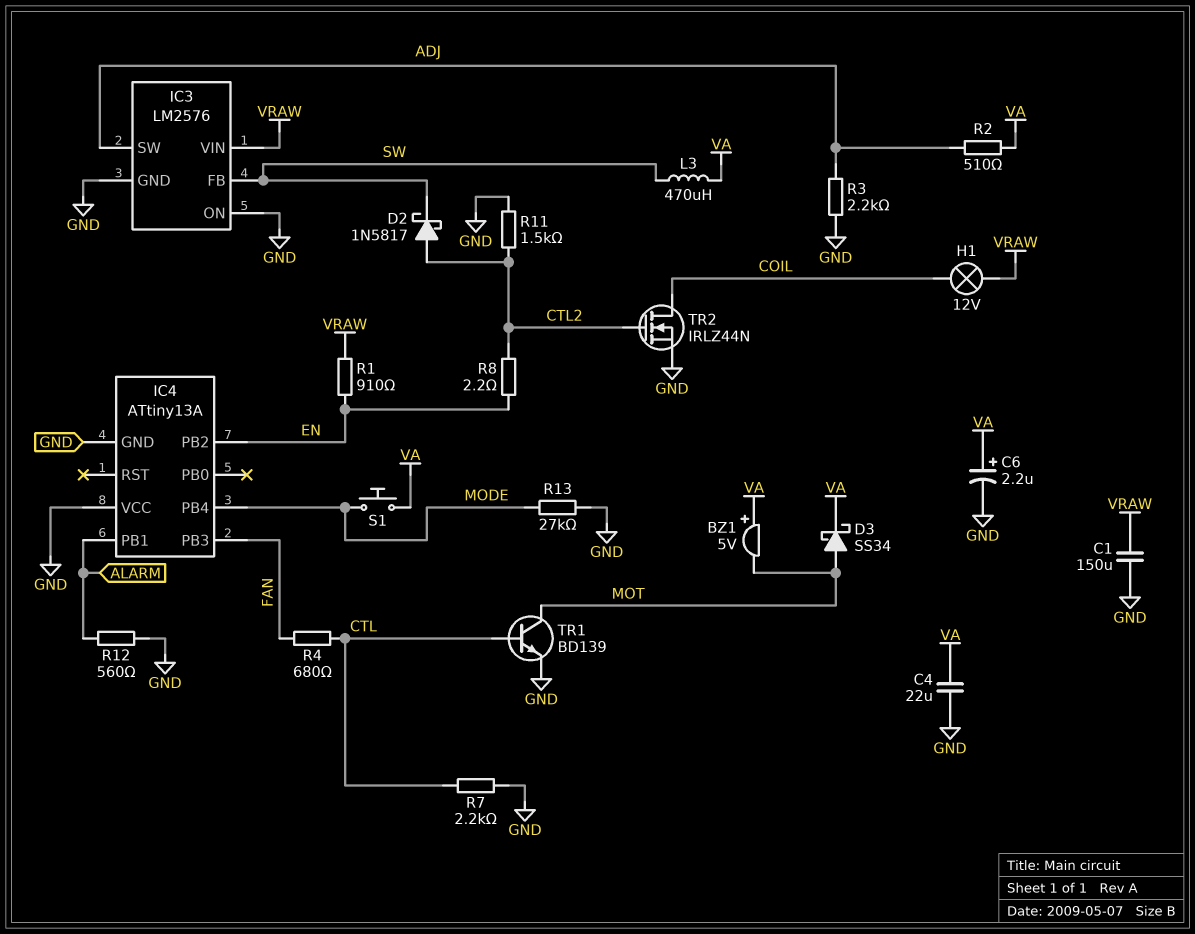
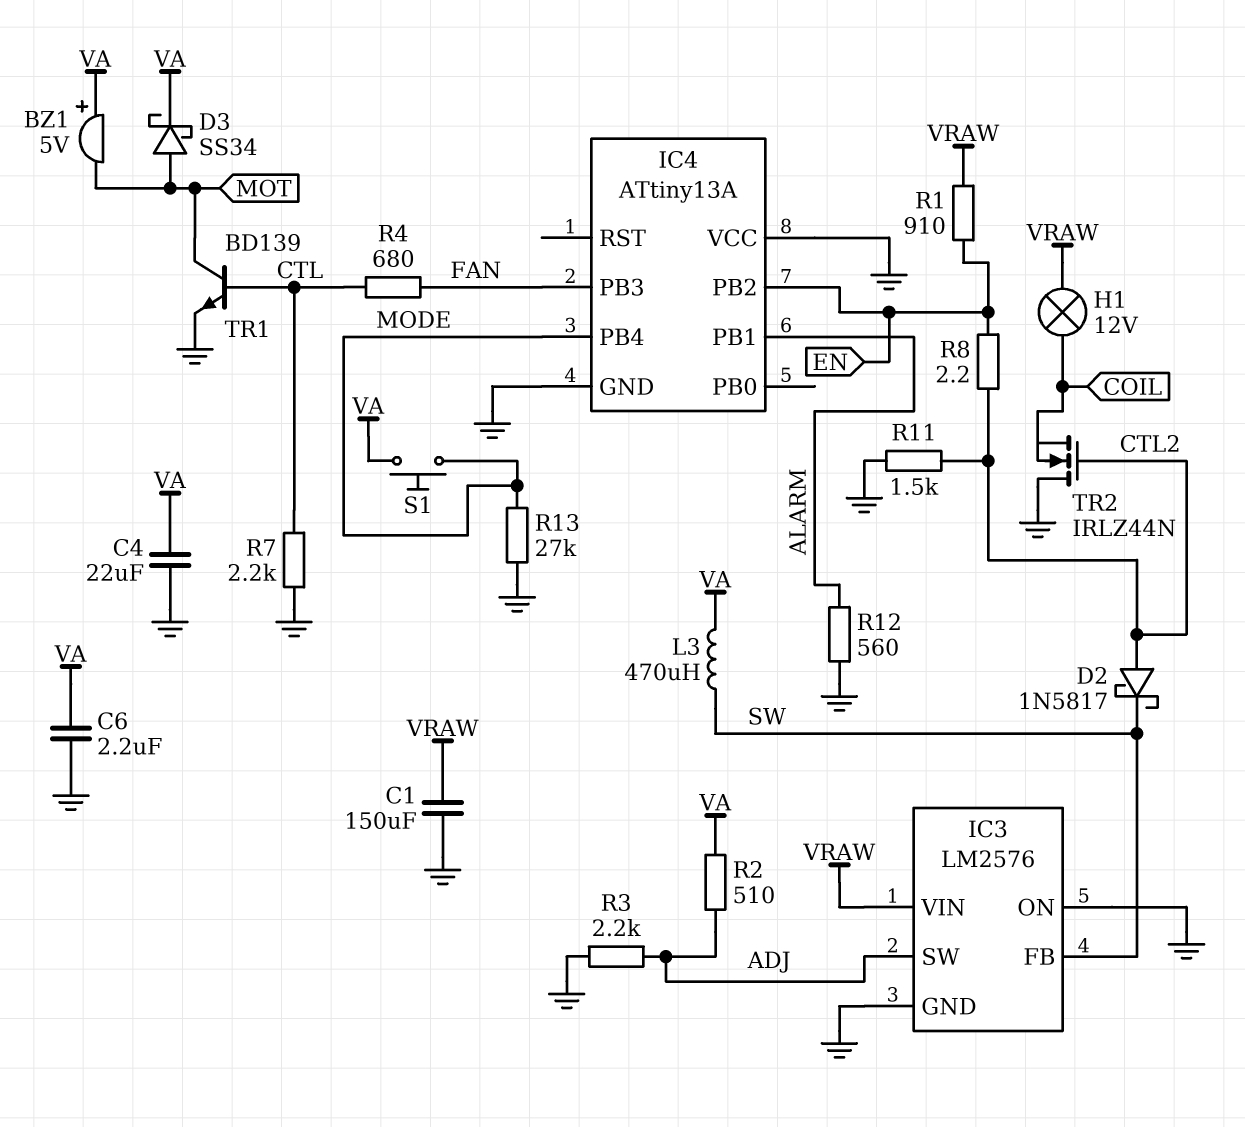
C6: 2.2uF (plus VA, minus GND) -> 2.2uF (GND, VA)
TR2: NMOS IRLZ44N (G CTL2, D COIL, S GND) -> NMOS IRLZ44N (G CTL2, D GND, S COIL)

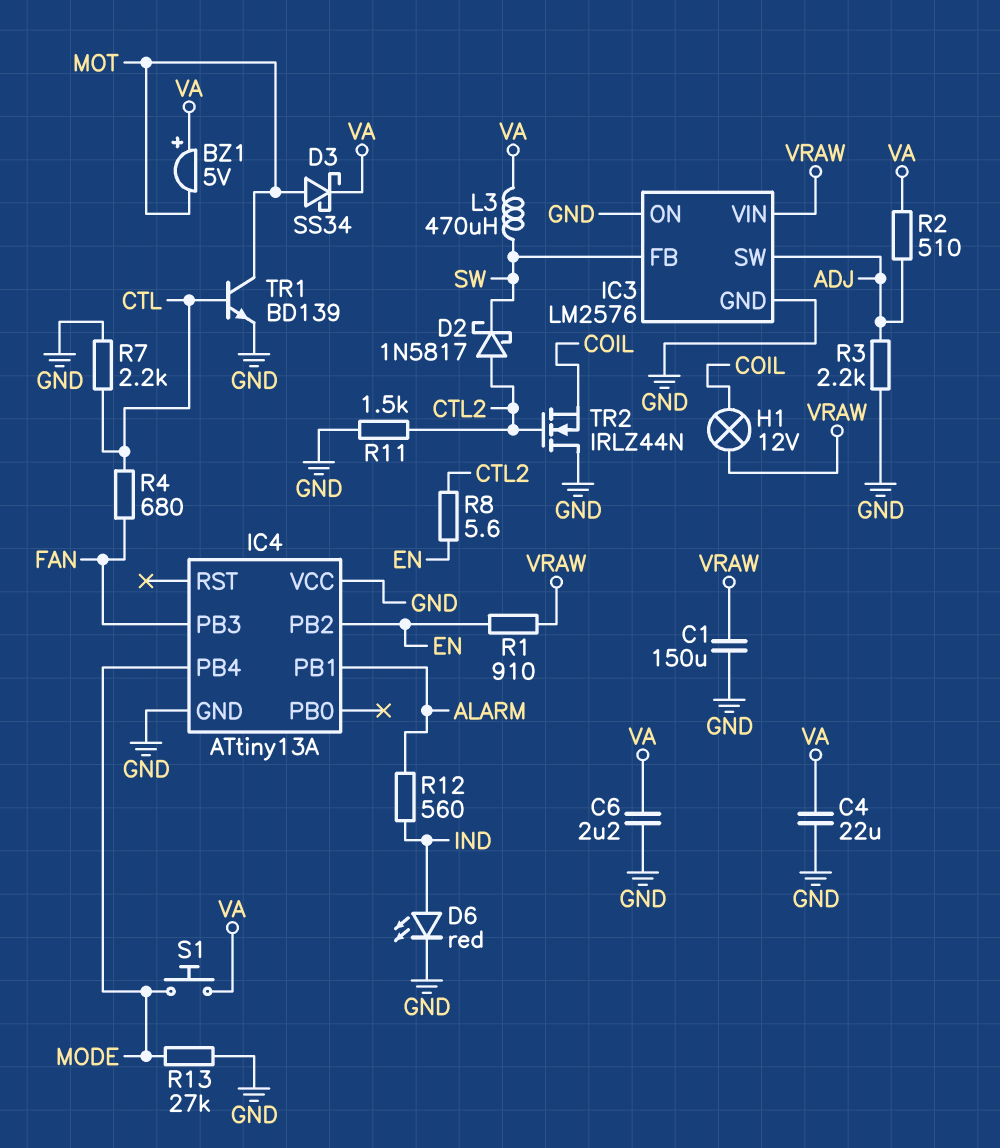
D6: none -> LED red (A IND, K GND)
R8: 2.2 (CTL2, EN) -> 5.6 (CTL2, EN)
R12: 560 (ALARM, GND) -> 560 (ALARM, IND)

